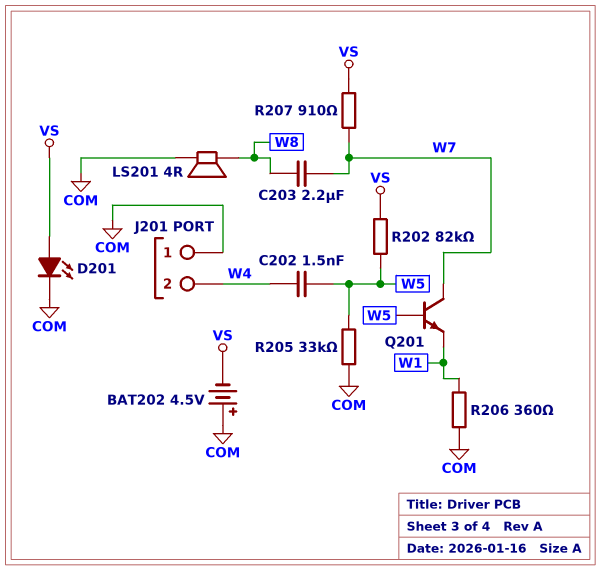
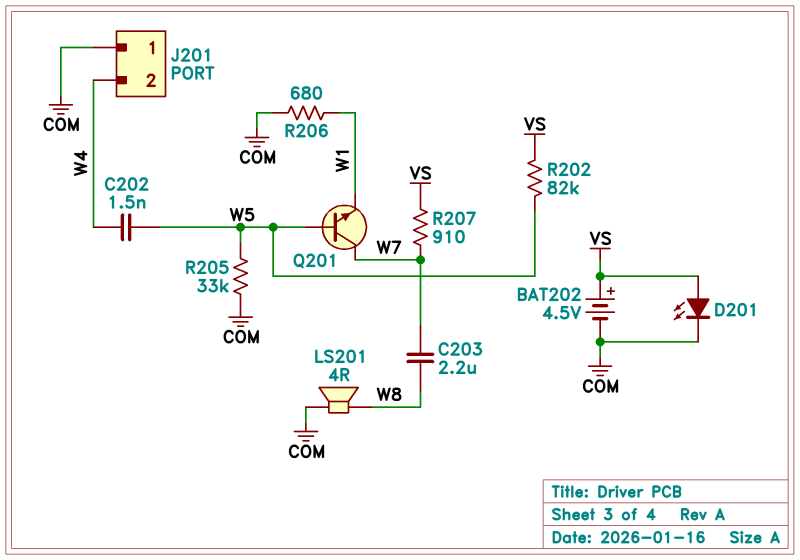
BAT202: 4.5V (plus COM, minus VS) -> 4.5V (plus VS, minus COM)
R206: 360 (COM, W1) -> 680 (COM, W1)

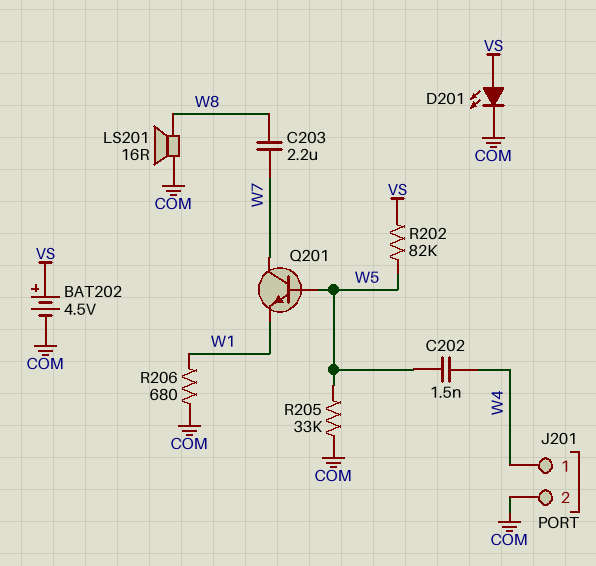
J201 pin 1: COM -> W4
J201 pin 2: W4 -> COM
LS201: speaker 4R (COM, W8) -> speaker 16R (COM, W8)
R207: 910 (VS, W7) -> none

